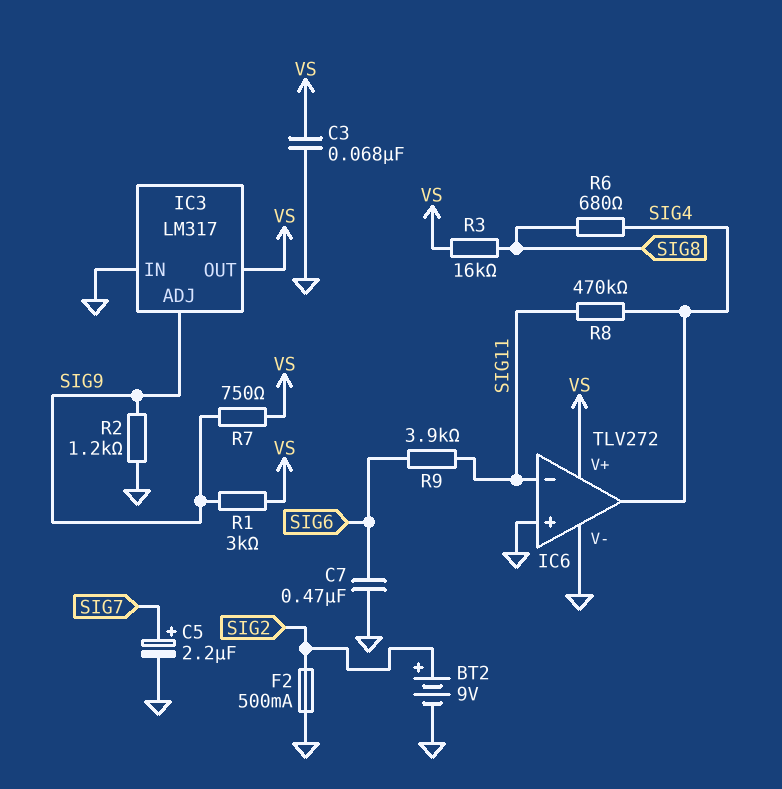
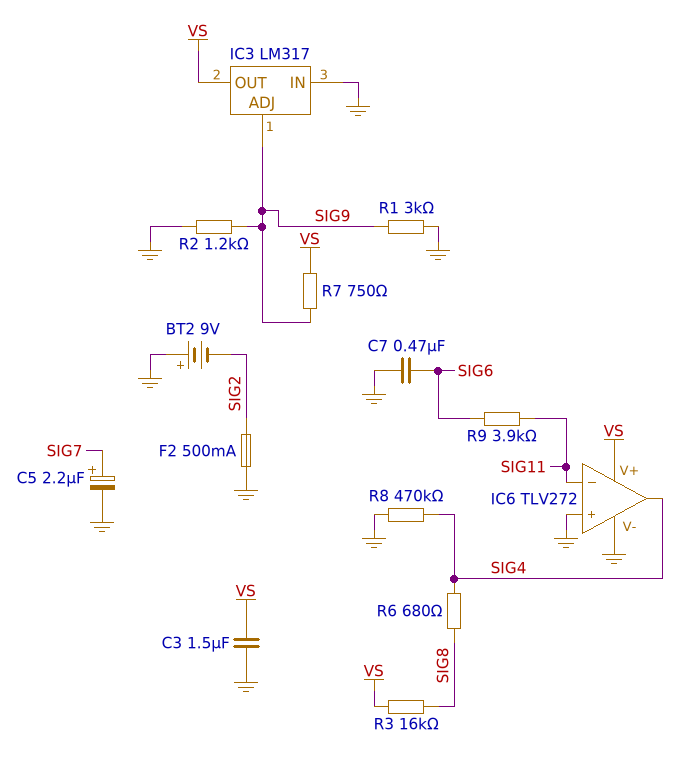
BT2: 9V (plus SIG2, minus GND) -> 9V (plus GND, minus SIG2)
C3: 68nF (GND, VS) -> 1.5uF (GND, VS)
R1: 3k (SIG9, VS) -> 3k (GND, SIG9)
R8: 470k (SIG4, SIG11) -> 470k (GND, SIG4)

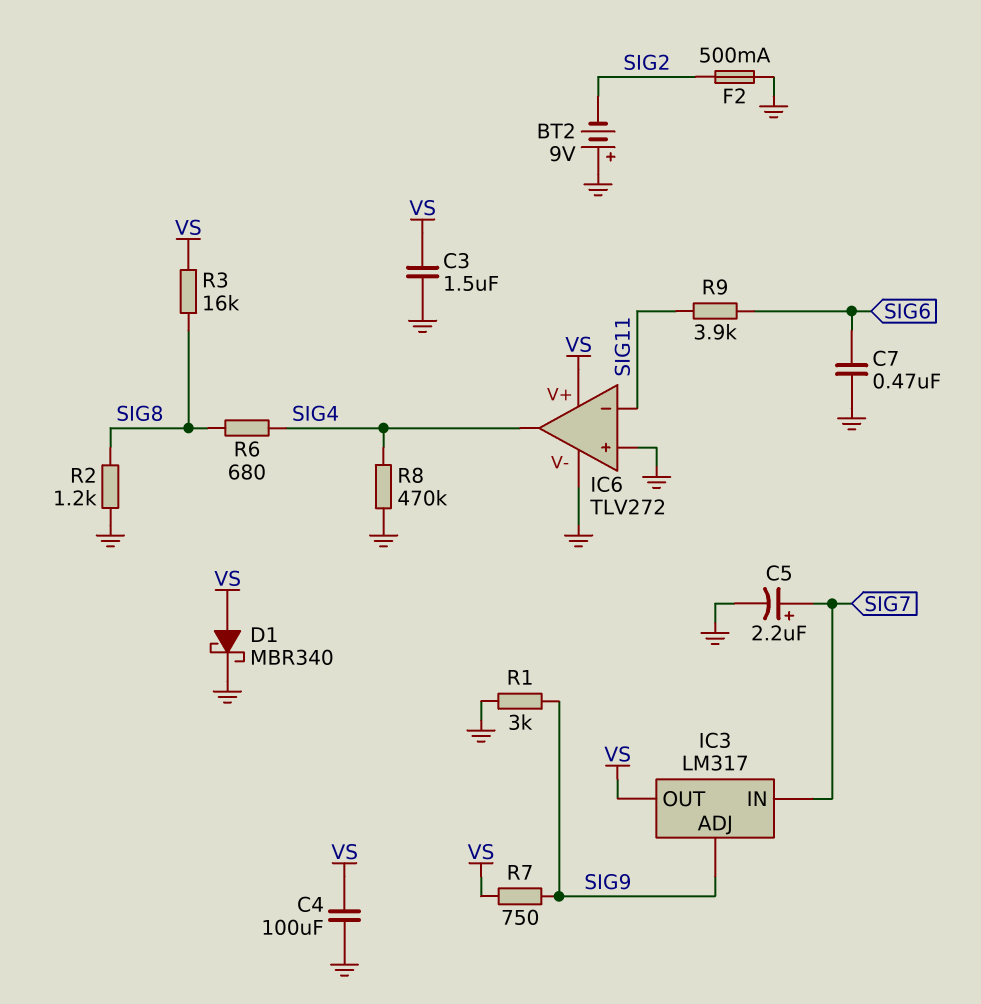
C4: none -> 100uF (GND, VS)
D1: none -> schottky MBR340 (A VS, K GND)
IC3 pin IN: GND -> SIG7
R2: 1.2k (GND, SIG9) -> 1.2k (GND, SIG8)

